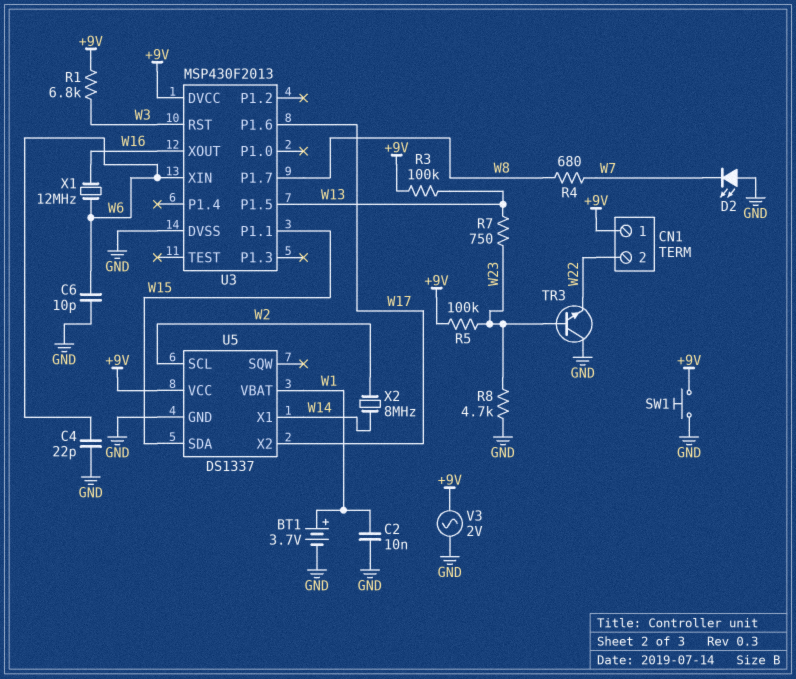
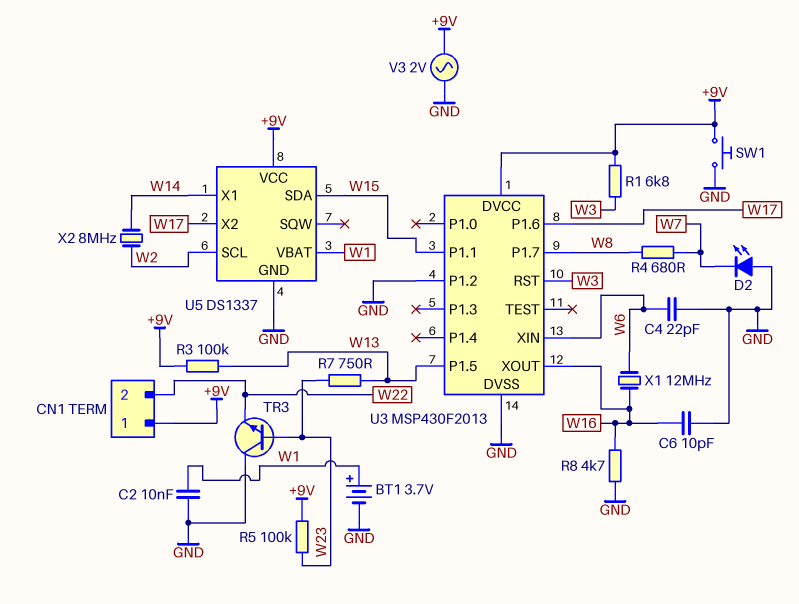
C6: 10pF (GND, W6) -> 10pF (GND, W16)
R8: 4.7k (GND, W23) -> 4.7k (GND, W16)
U3 pin P1.2: none -> GND

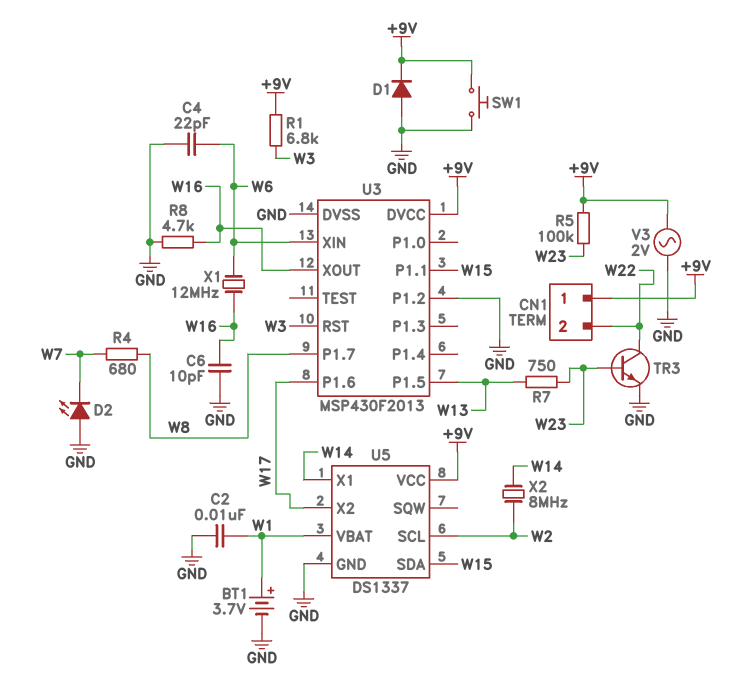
D1: none -> diode (A GND, K +9V)
R3: 100k (+9V, W13) -> none
TR3: NPN (B W23, C GND, E W22) -> NPN (B W23, C W22, E GND)

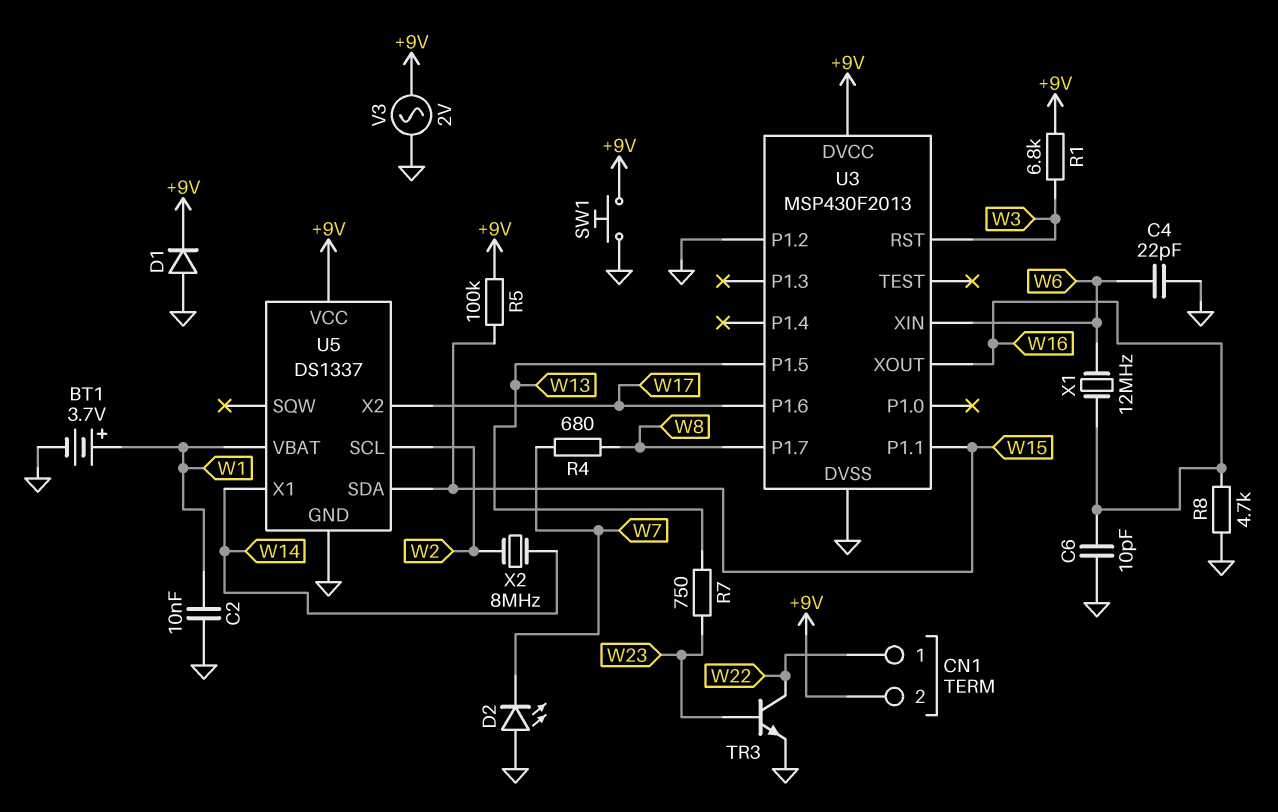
CN1 pin 1: +9V -> W22
CN1 pin 2: W22 -> +9V
R5: 100k (+9V, W23) -> 100k (+9V, W15)

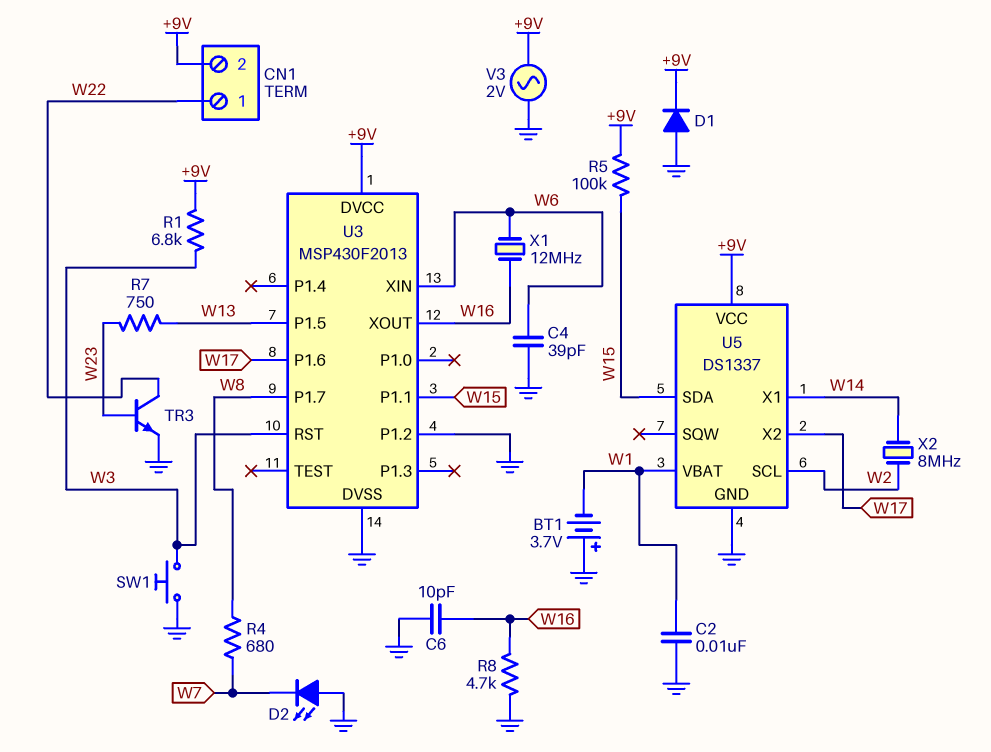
BT1: 3.7V (plus W1, minus GND) -> 3.7V (plus GND, minus W1)
C4: 22pF (GND, W6) -> 39pF (GND, W6)
SW1: button (+9V, GND) -> button (GND, W3)

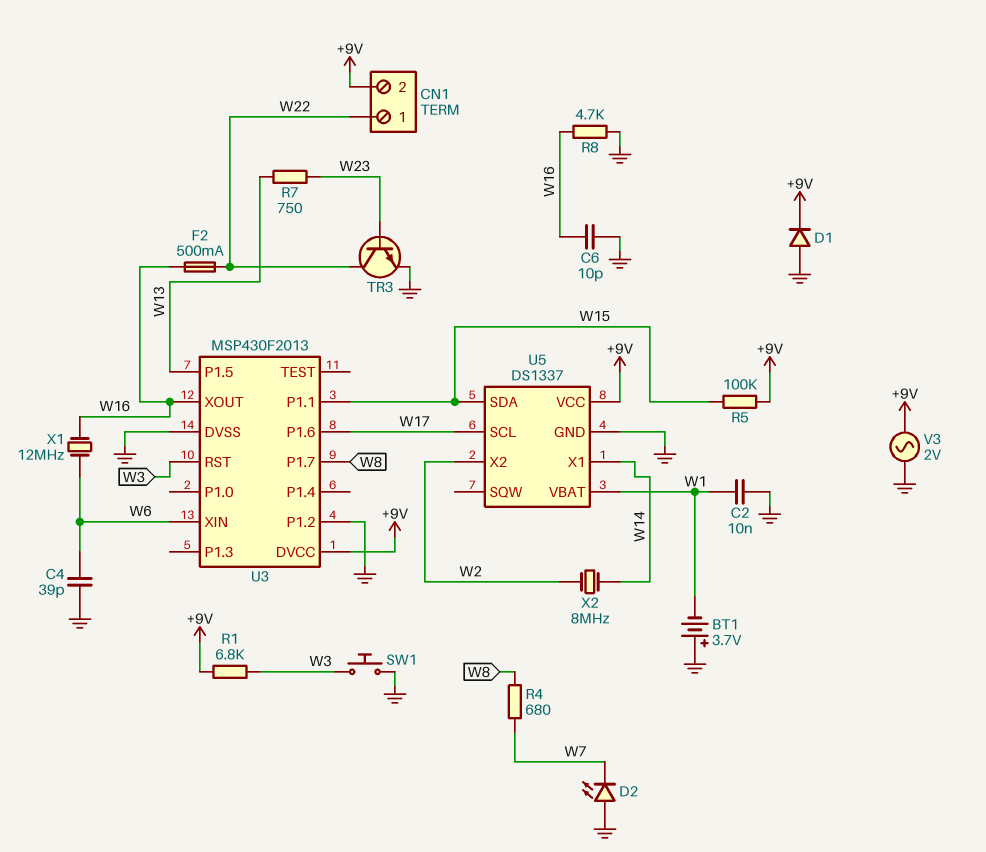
F2: none -> 500mA (W16, W22)
U5 pin SCL: W2 -> W17
U5 pin X2: W17 -> W2

